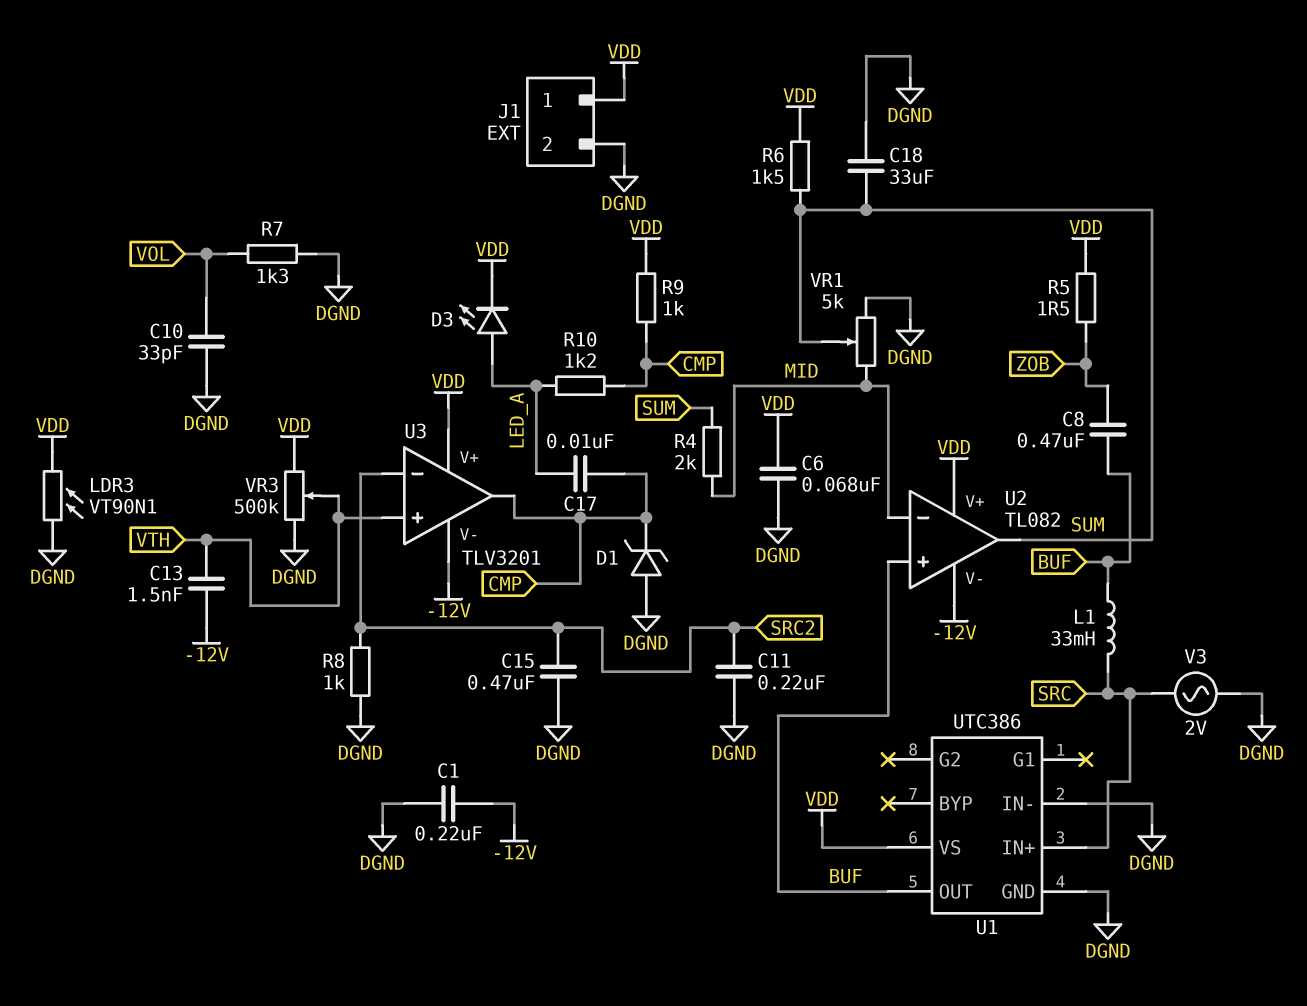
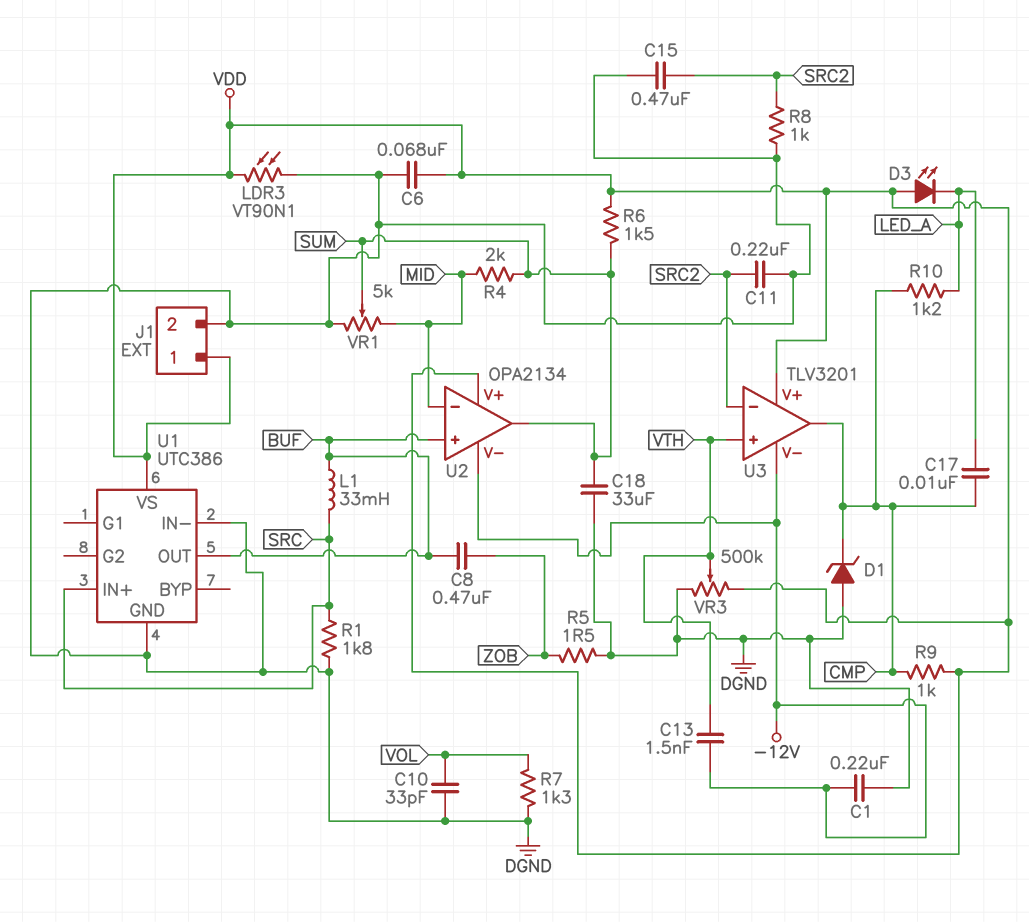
D3: LED (A LED_A, K VDD) -> LED (A VDD, K LED_A)
R1: none -> 1.8k (DGND, SRC)
R5: 1.5 (VDD, ZOB) -> 1.5 (DGND, ZOB)
U2: TL082 -> OPA2134
V3: AC 2V (DGND, SRC) -> none

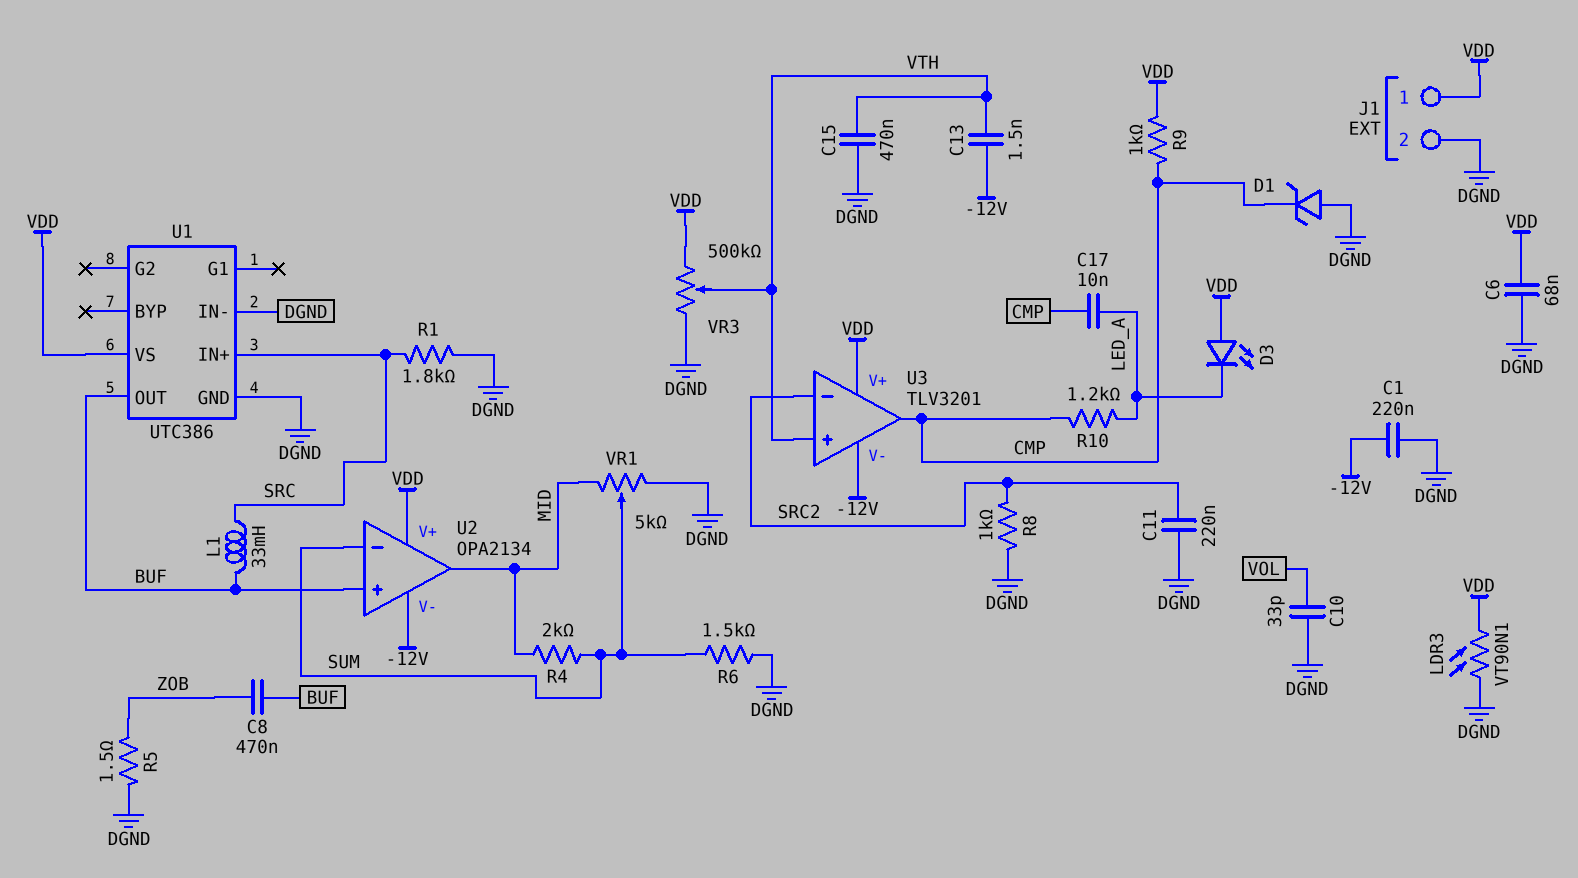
C15: 470nF (DGND, SRC2) -> 470nF (DGND, VTH)
C18: 33uF (DGND, SUM) -> none
R6: 1.5k (SUM, VDD) -> 1.5k (DGND, SUM)
R7: 1.3k (DGND, VOL) -> none
U2 pin in-: MID -> SUM
U2 pin out: SUM -> MID

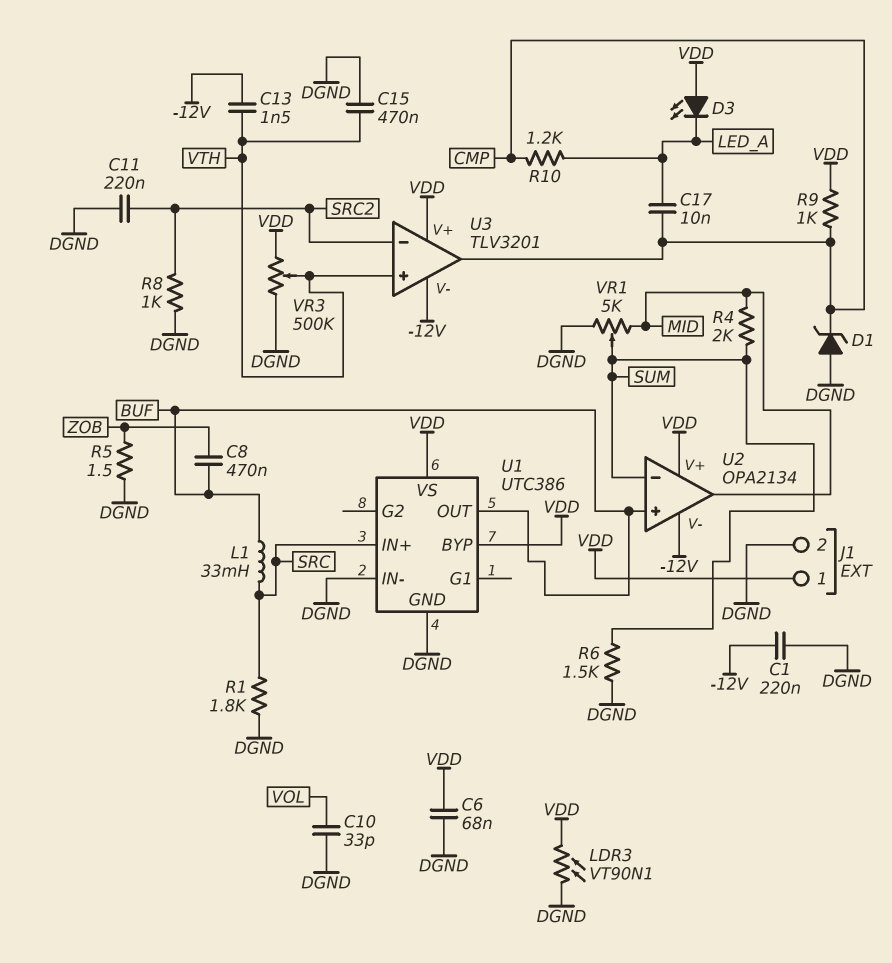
U1 pin BYP: none -> VDD

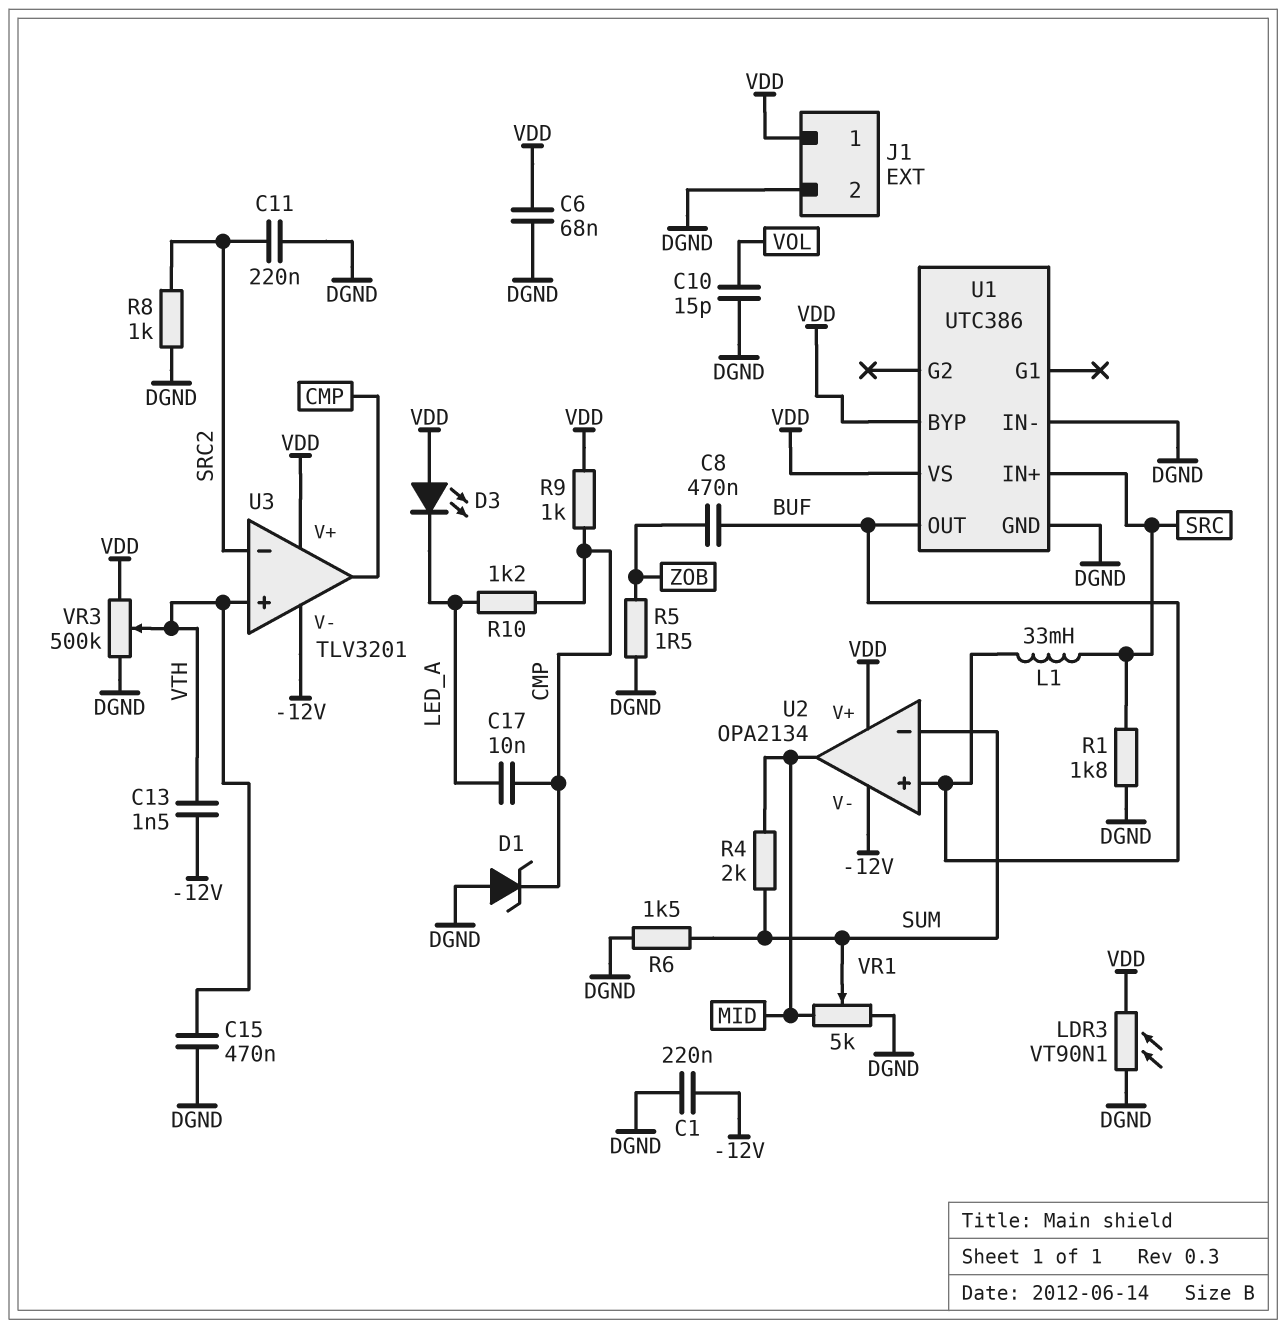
C10: 33pF (DGND, VOL) -> 15pF (DGND, VOL)

